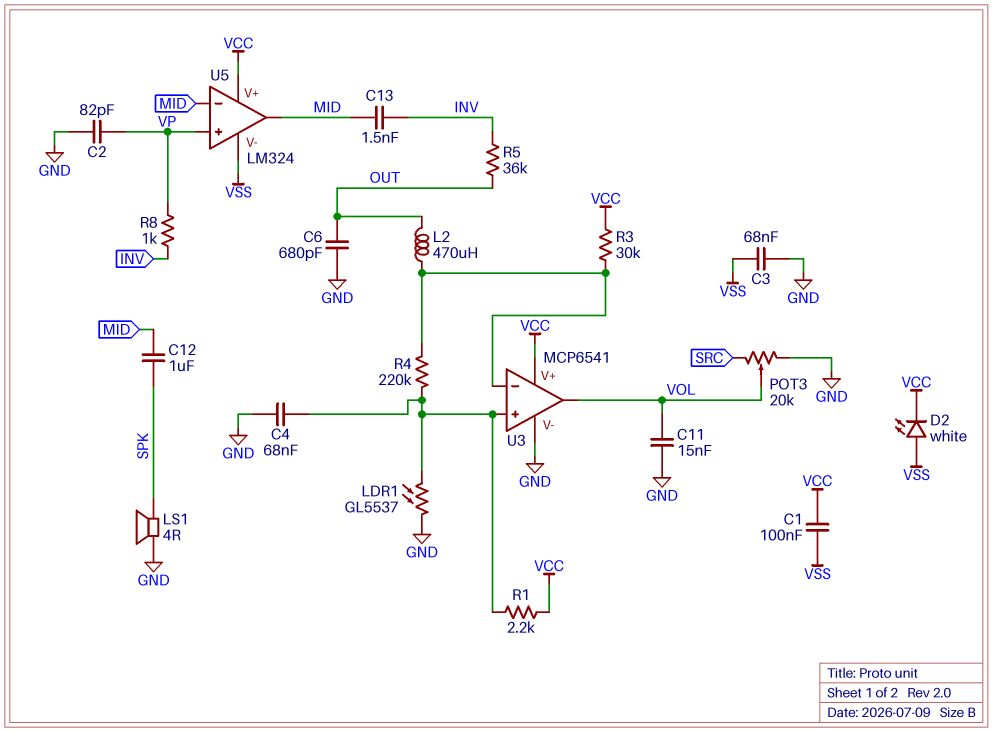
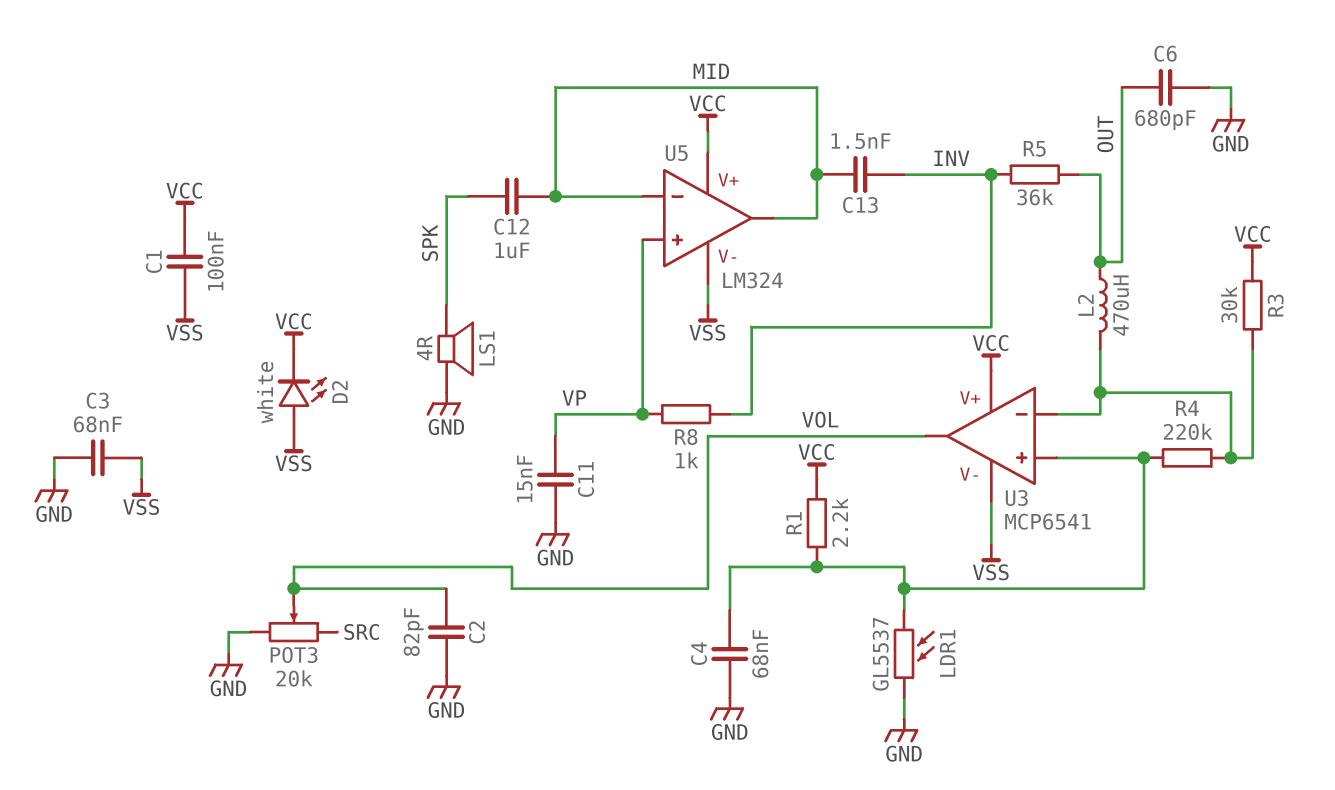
C2: 82pF (GND, VP) -> 82pF (GND, VOL)
C11: 15nF (GND, VOL) -> 15nF (GND, VP)
U3 pin V-: GND -> VSS

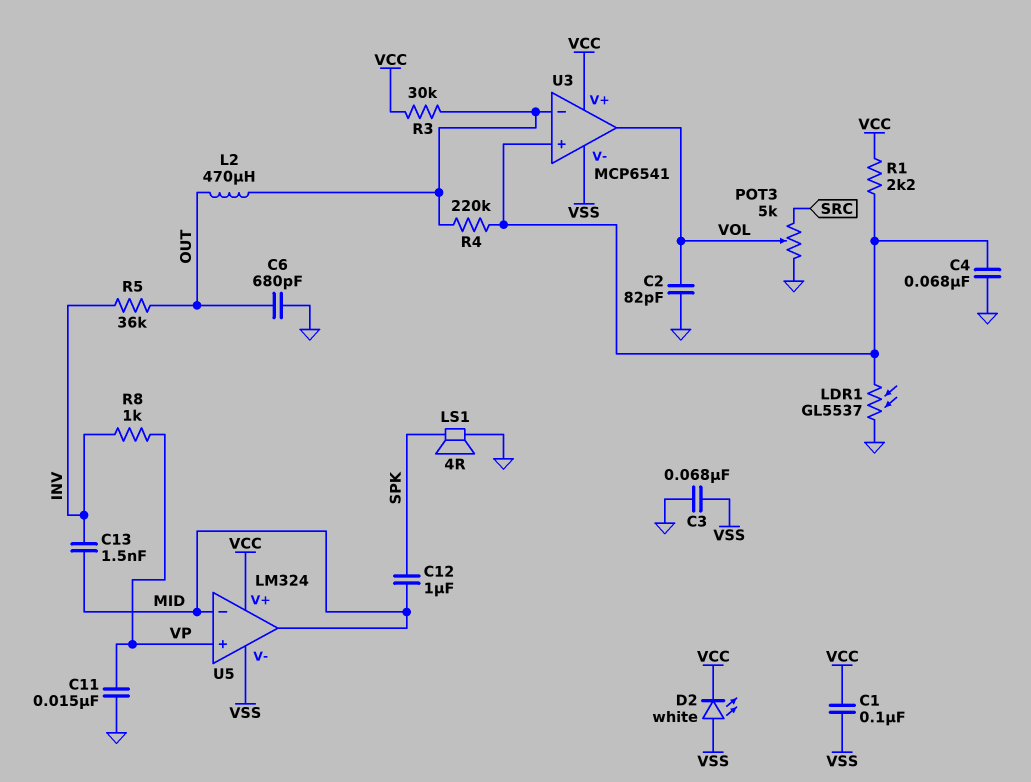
POT3: 20k (GND, SRC, wiper VOL) -> 5k (GND, SRC, wiper VOL)

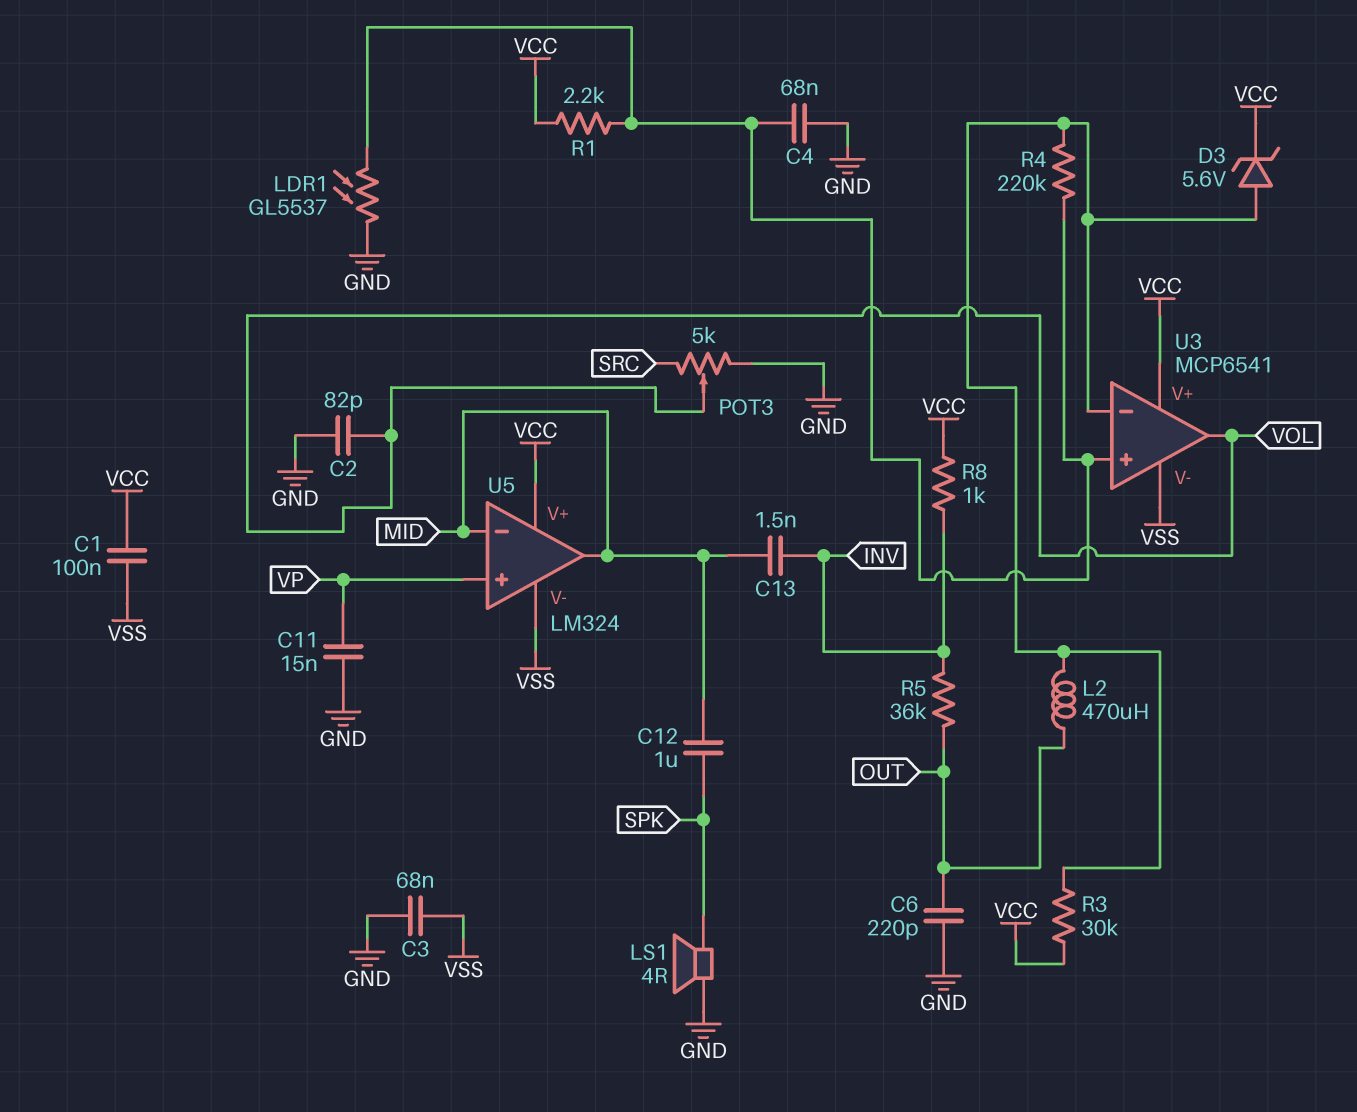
C6: 680pF (GND, OUT) -> 220pF (GND, OUT)
D2: LED white (A VSS, K VCC) -> none
D3: none -> zener 5.6V (A U3/in-, K VCC)
R8: 1k (INV, VP) -> 1k (INV, VCC)

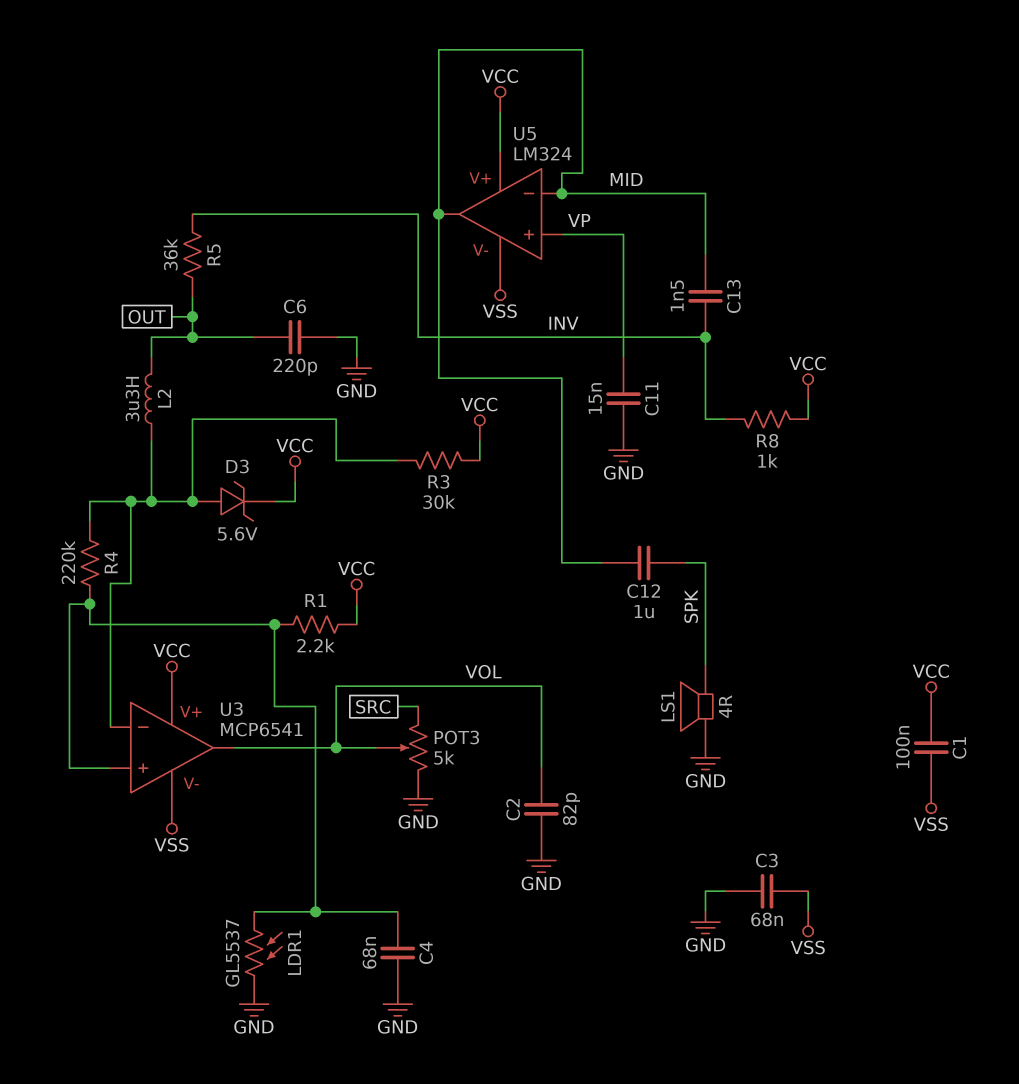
L2: 470uH (OUT, U3/in-) -> 3.3uH (OUT, U3/in-)

